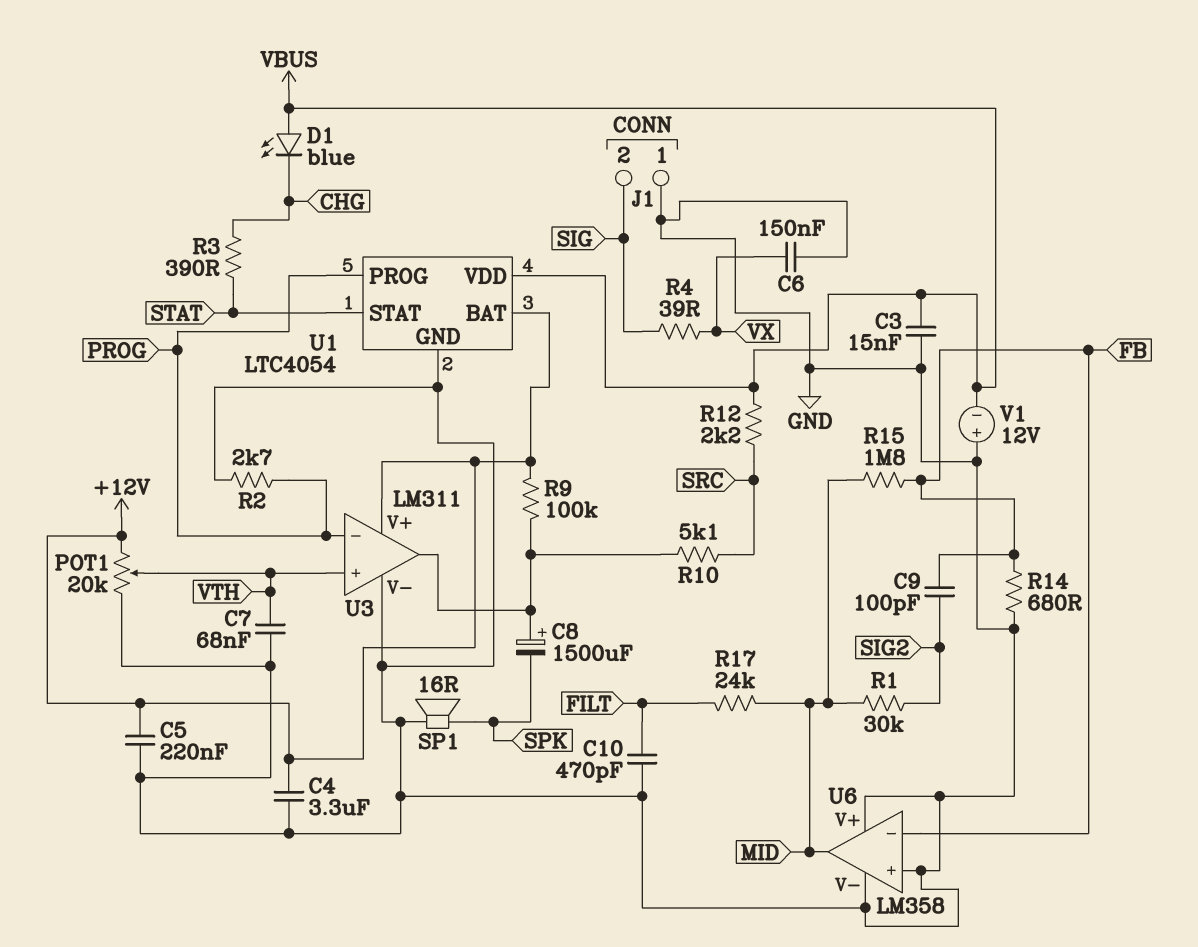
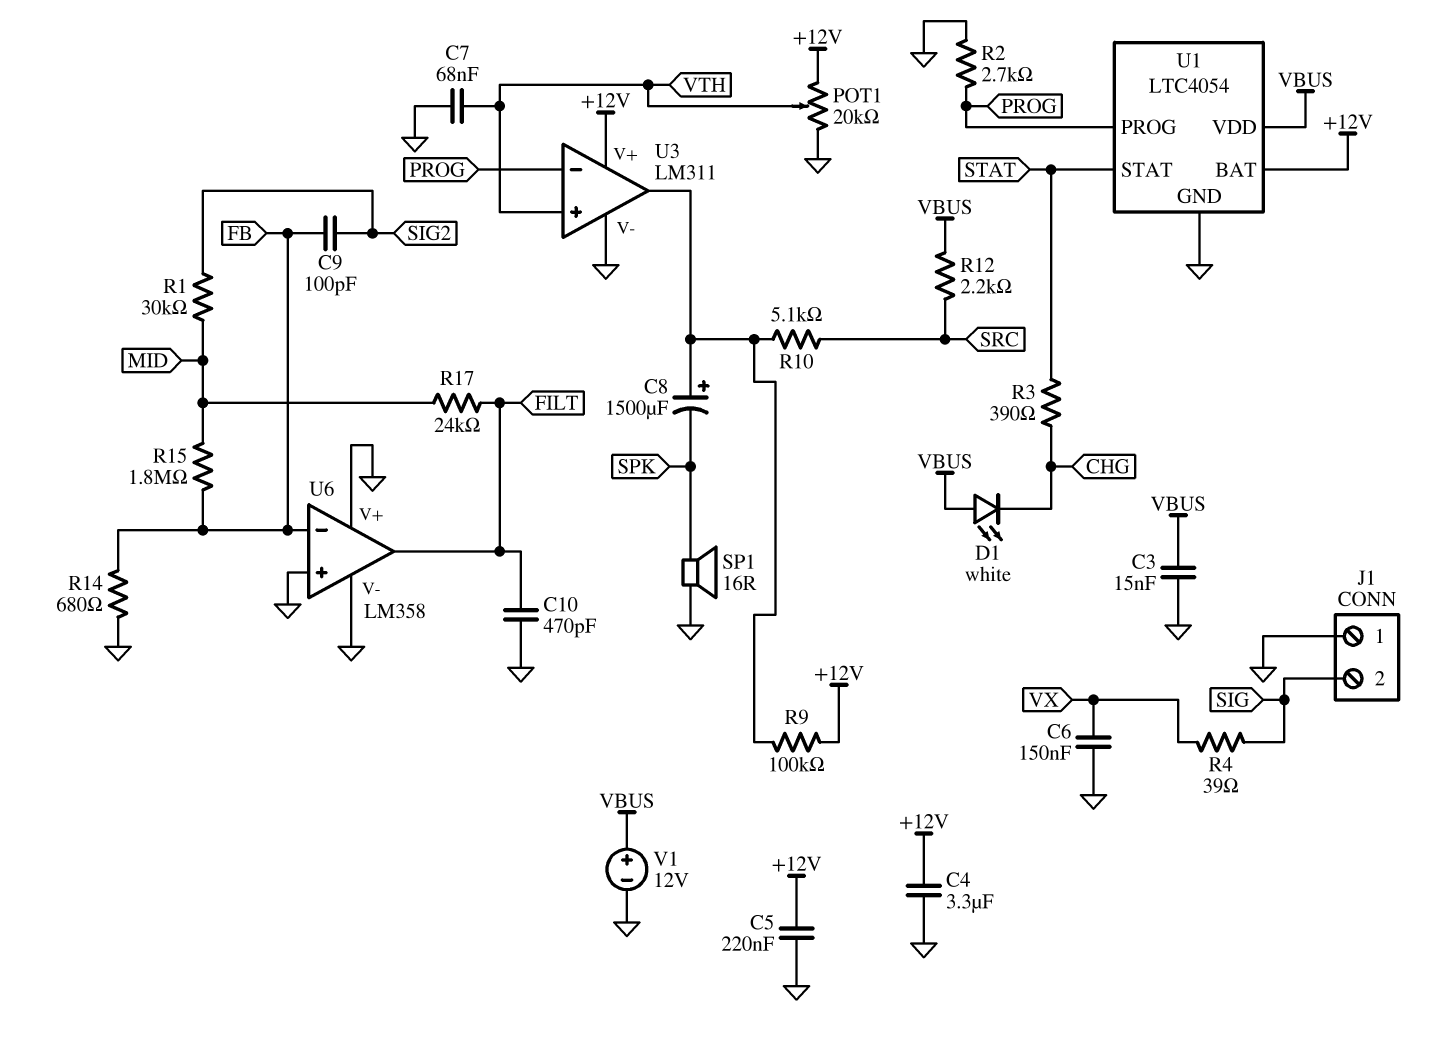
D1: LED blue (A VBUS, K CHG) -> LED white (A VBUS, K CHG)
U6 pin out: MID -> FILT
V1: 12V (plus GND, minus VBUS) -> 12V (plus VBUS, minus GND)

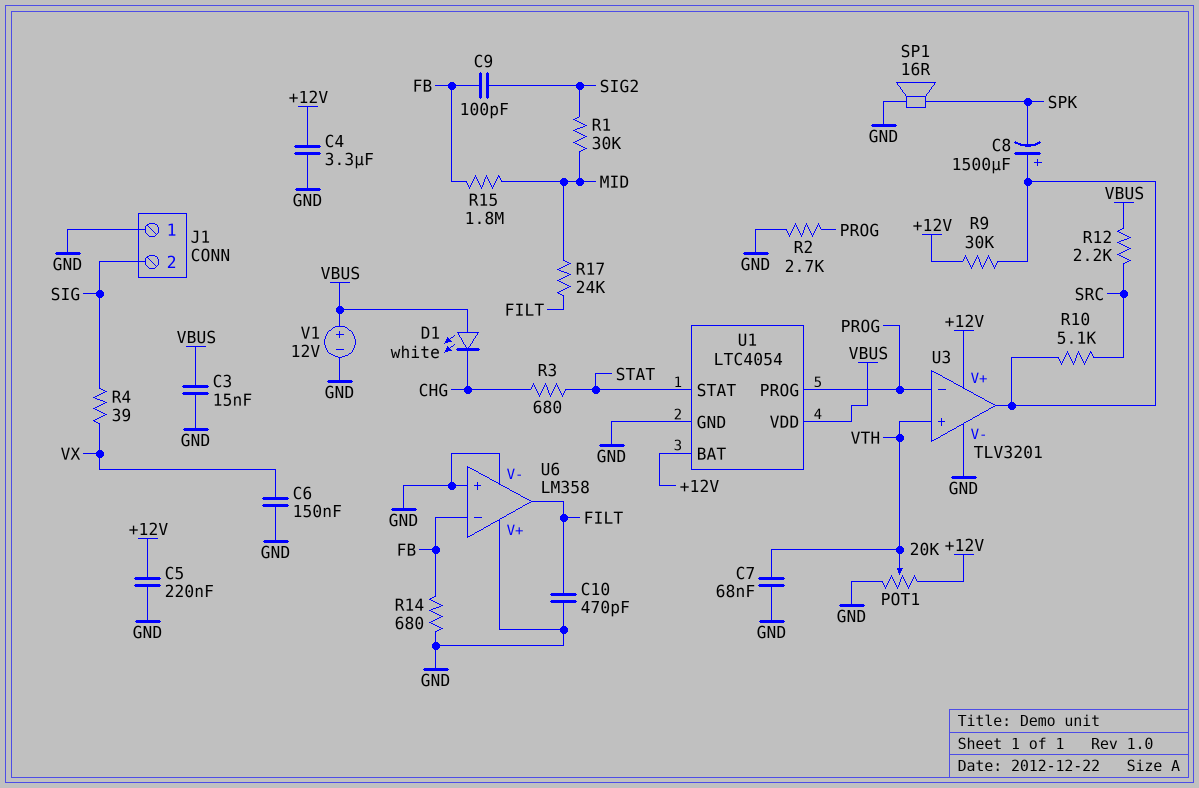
R3: 390 (CHG, STAT) -> 680 (CHG, STAT)
R9: 100k (+12V, U3/out) -> 30k (+12V, U3/out)
U3: LM311 -> TLV3201

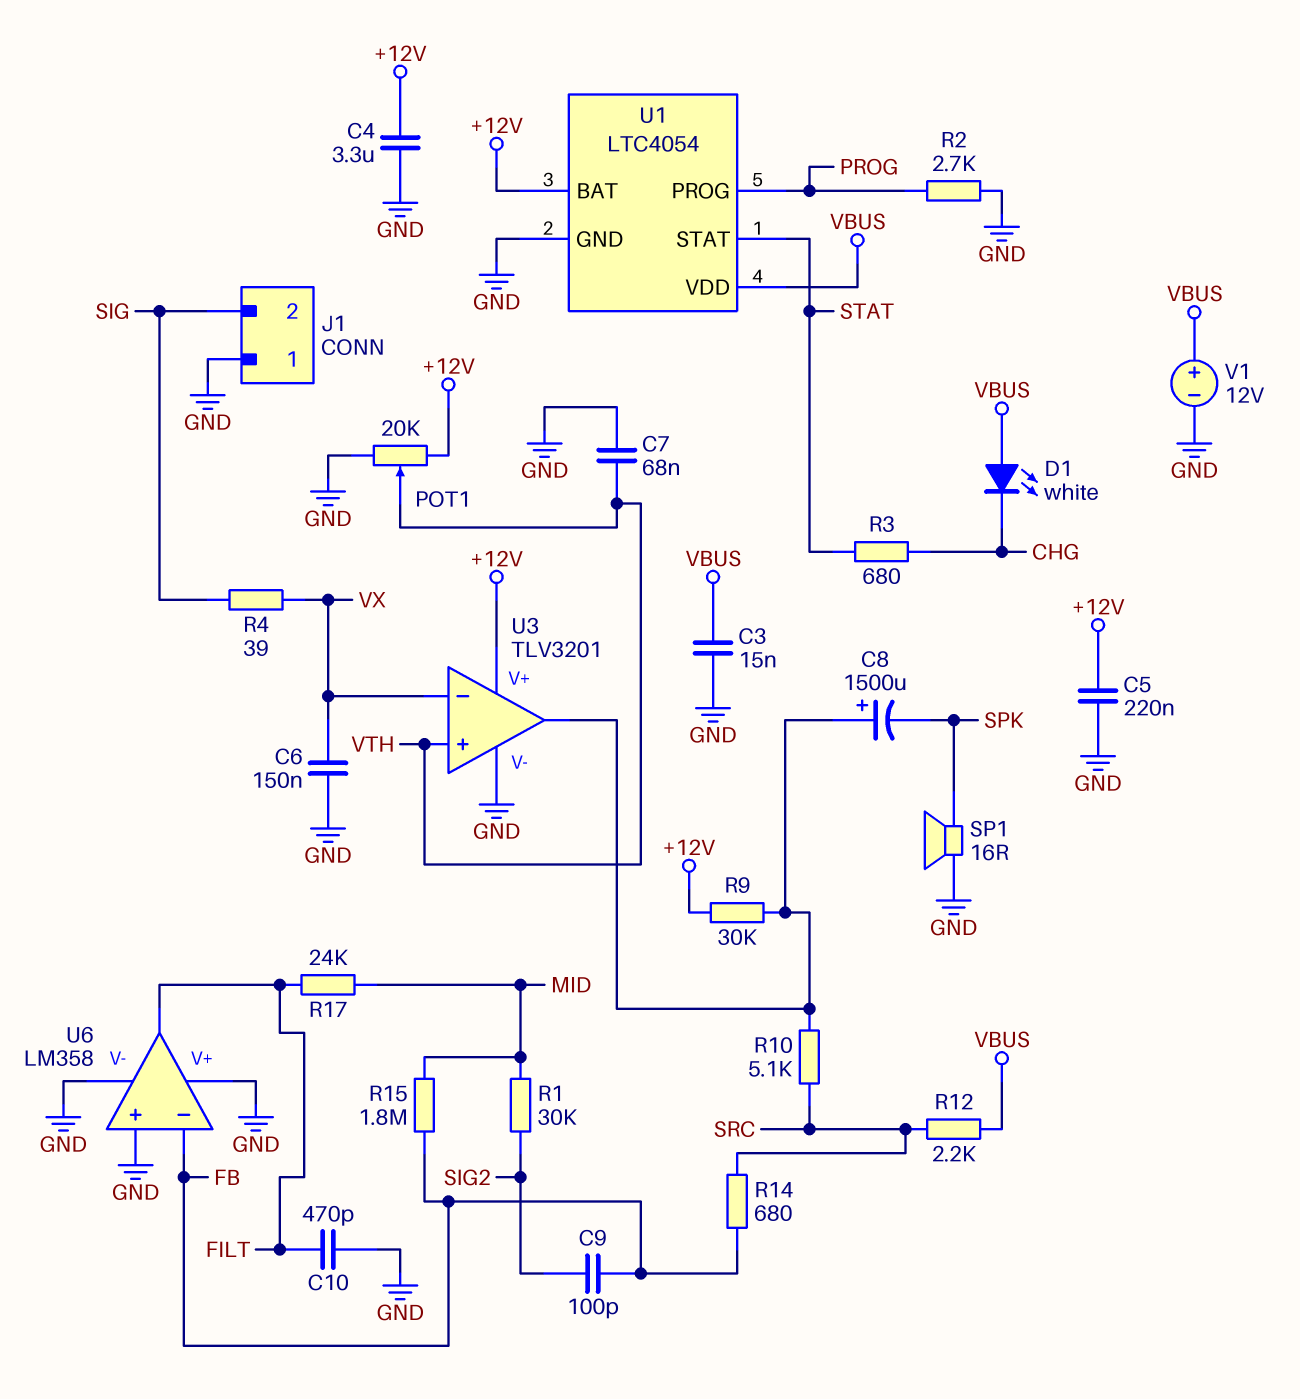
R14: 680 (FB, GND) -> 680 (FB, SRC)
U3 pin in-: PROG -> VX

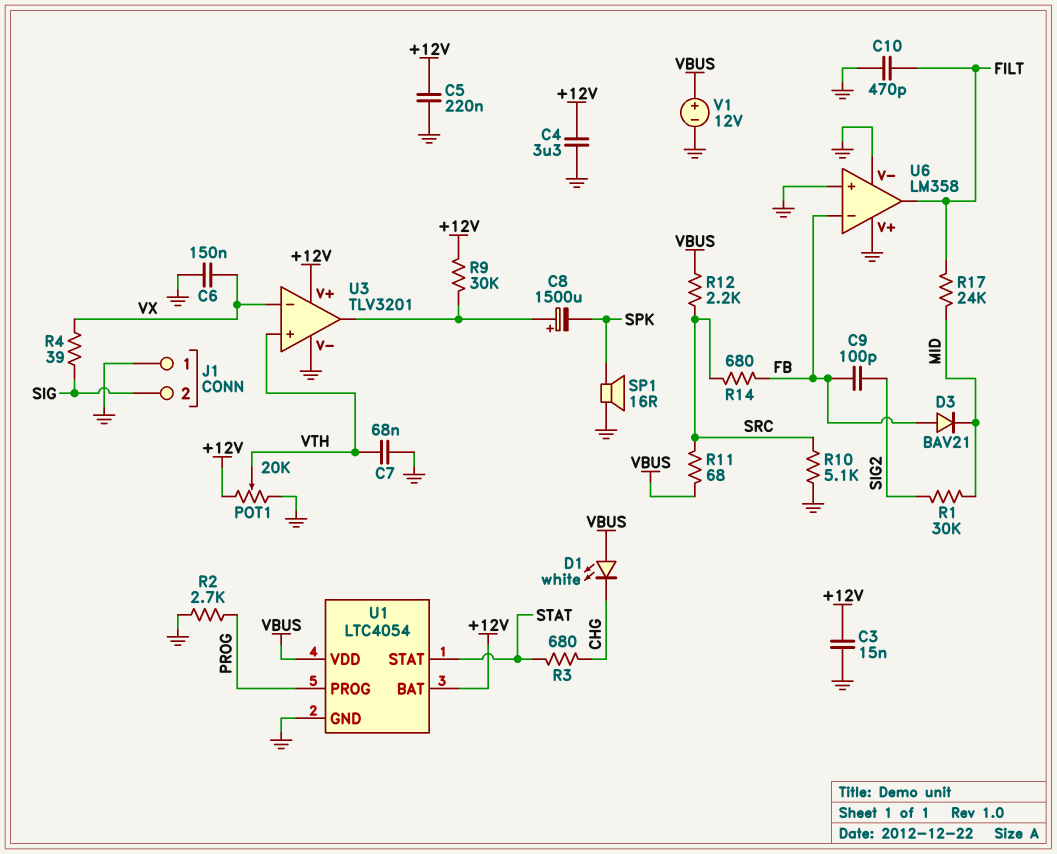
C3: 15nF (GND, VBUS) -> 15nF (+12V, GND)
D3: none -> diode BAV21 (A FB, K MID)
R10: 5.1k (SRC, U3/out) -> 5.1k (GND, SRC)
R11: none -> 68 (SRC, VBUS)
R15: 1.8M (FB, MID) -> none

